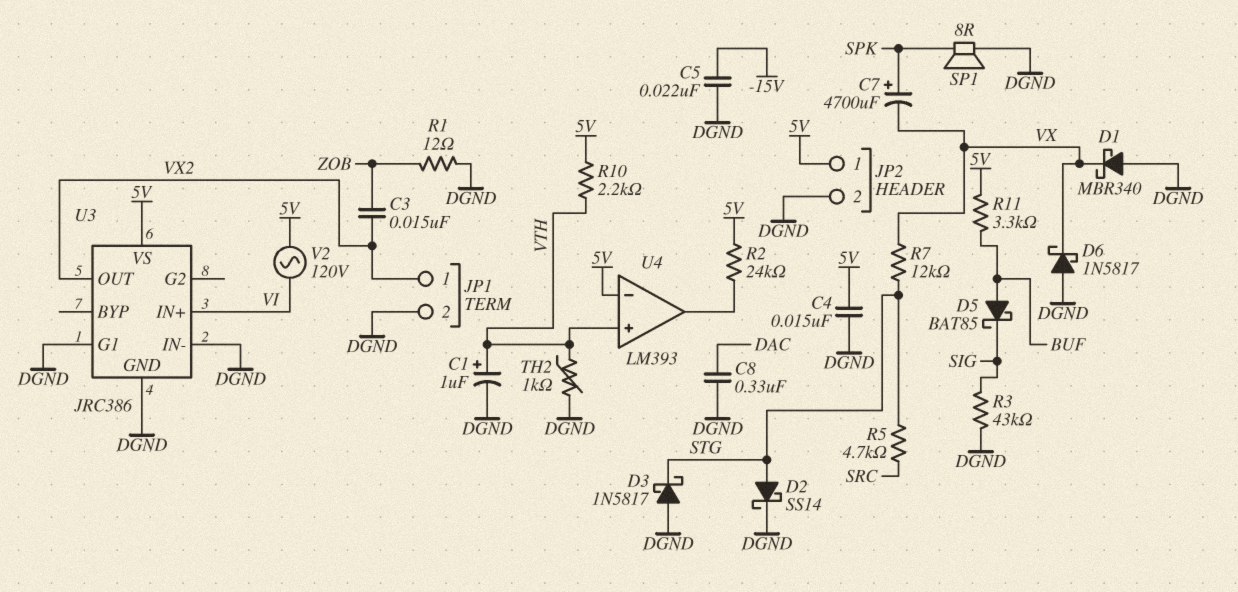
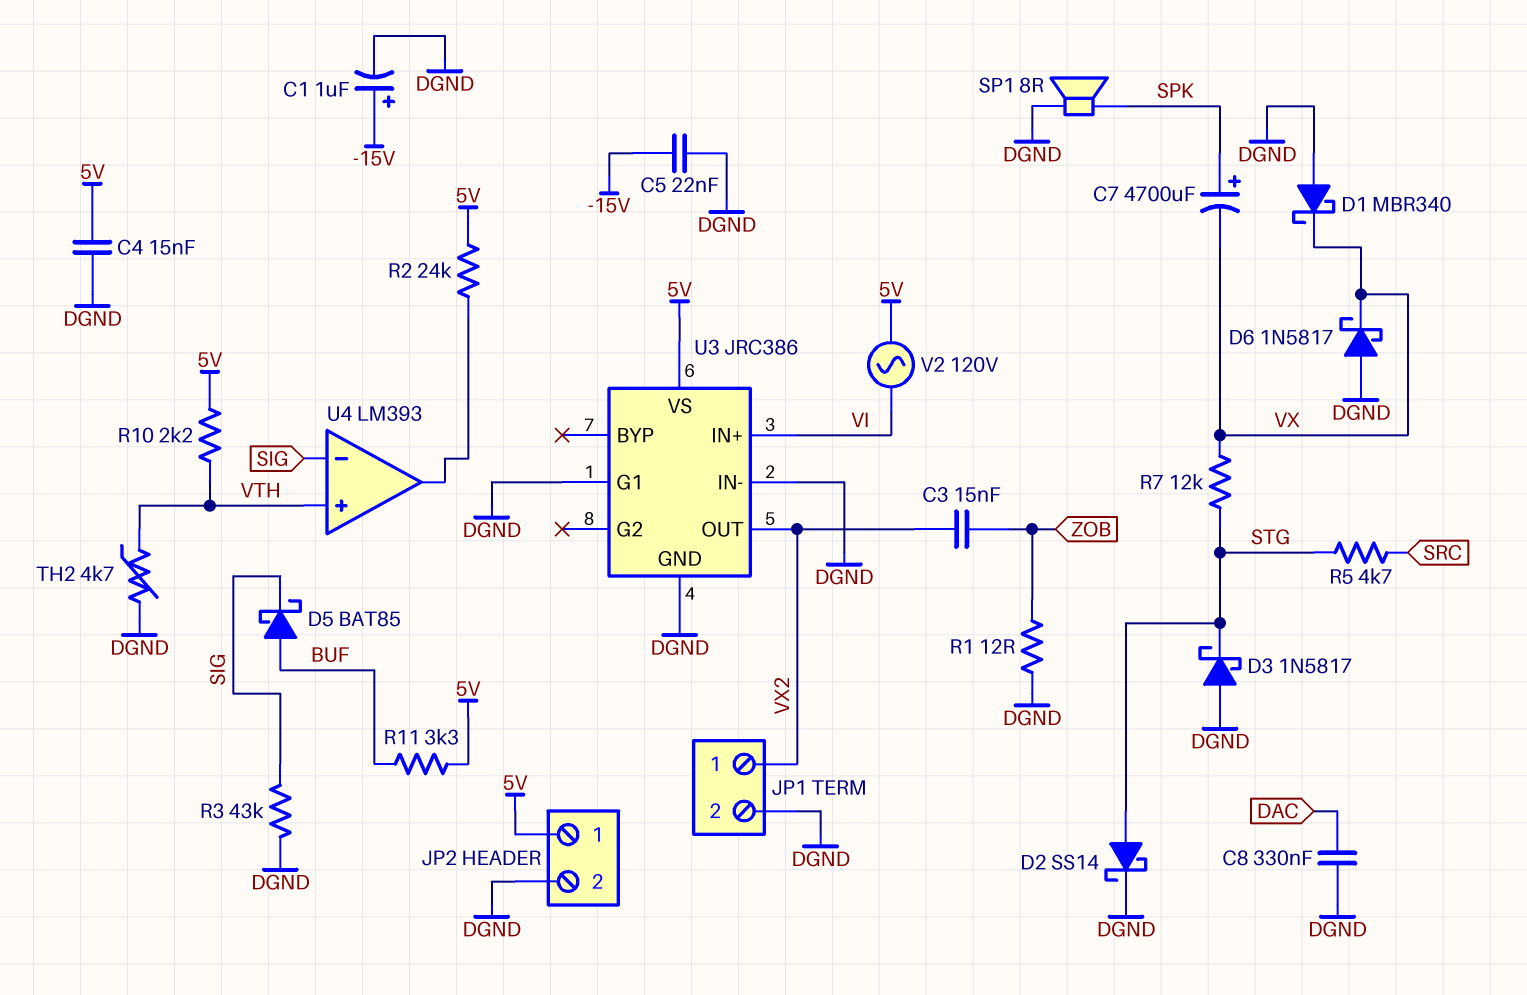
C1: 1uF (plus VTH, minus DGND) -> 1uF (plus -15V, minus DGND)
TH2: 1k (DGND, VTH) -> 4.7k (DGND, VTH)
U4 pin in-: 5V -> SIG

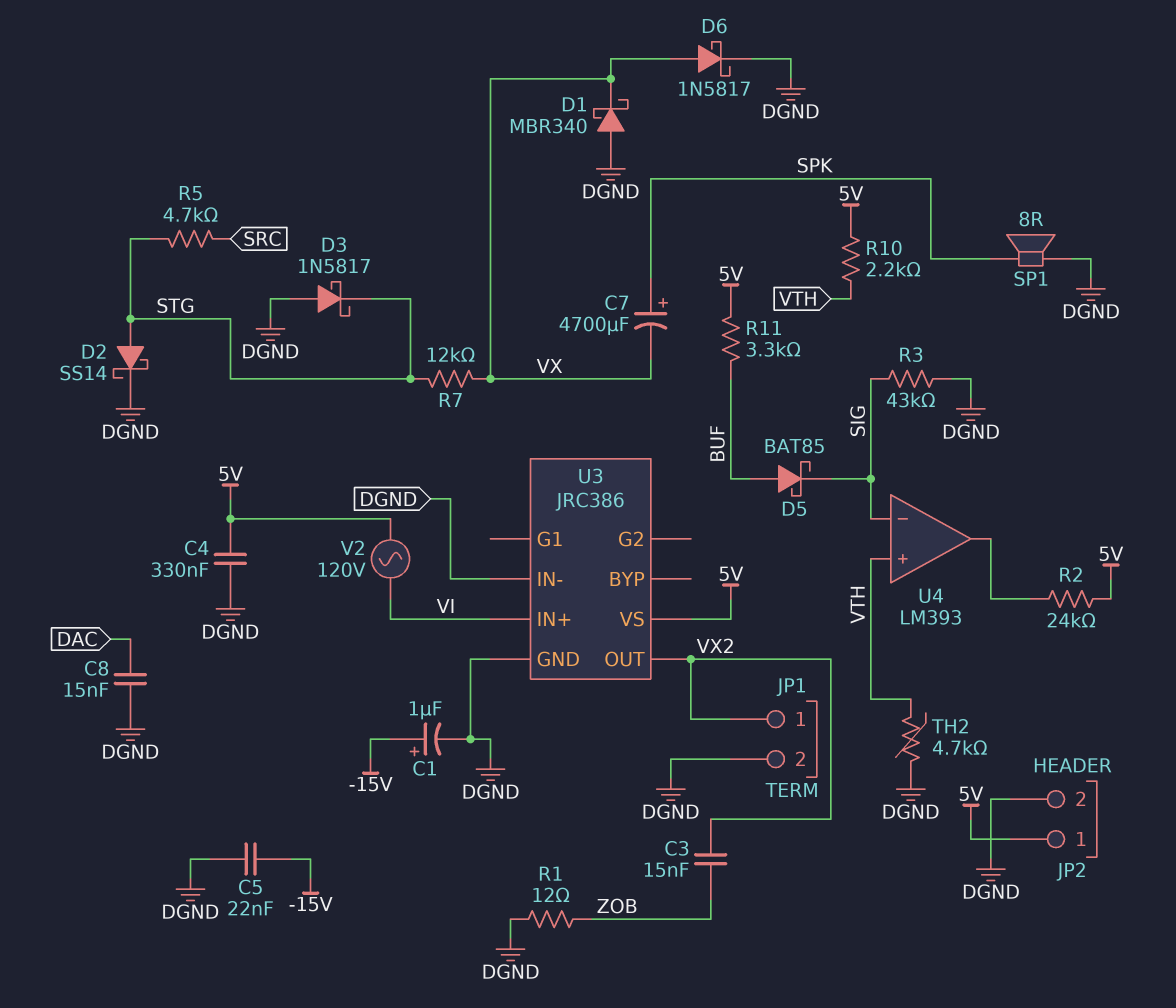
C4: 15nF (5V, DGND) -> 330nF (5V, DGND)
C8: 330nF (DAC, DGND) -> 15nF (DAC, DGND)
D6: schottky 1N5817 (A DGND, K VX) -> schottky 1N5817 (A VX, K DGND)
U3 pin G1: DGND -> none

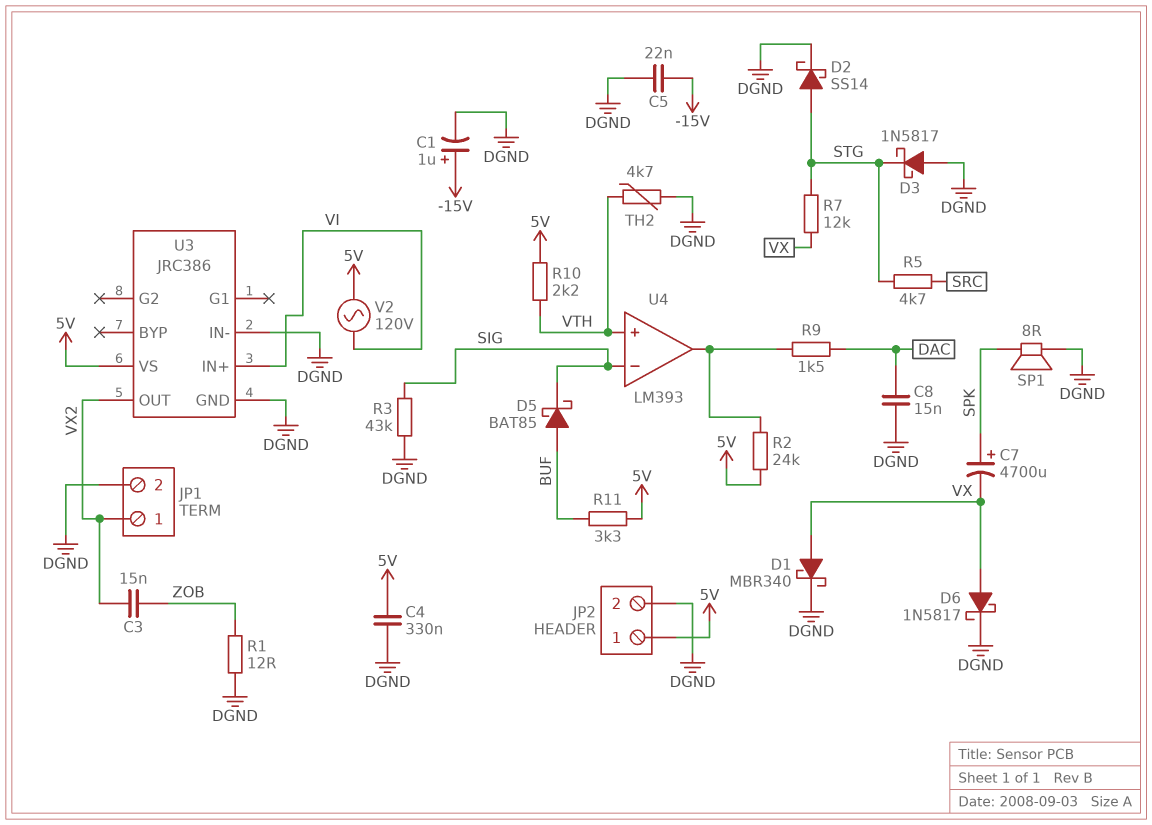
D1: schottky MBR340 (A DGND, K VX) -> schottky MBR340 (A VX, K DGND)
R9: none -> 1.5k (DAC, U4/out)

